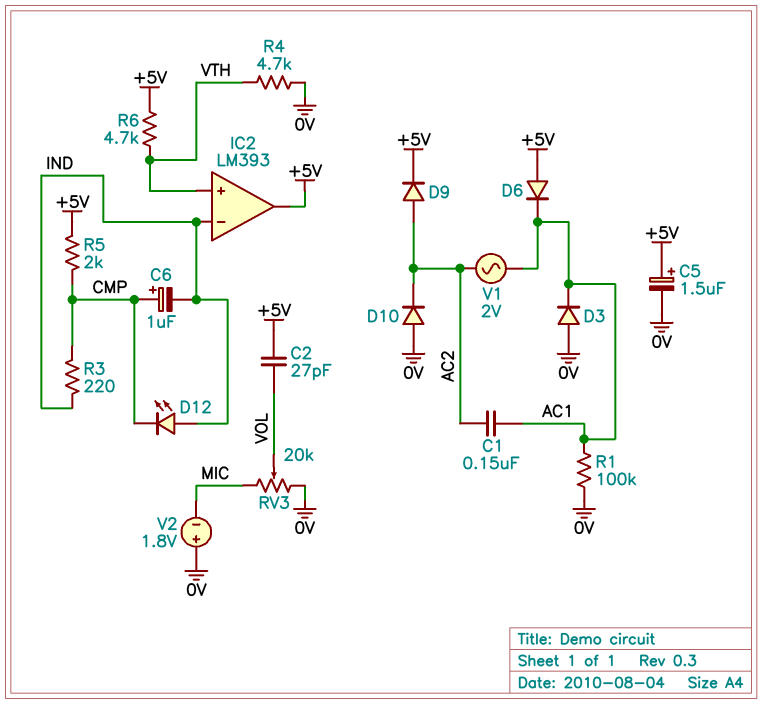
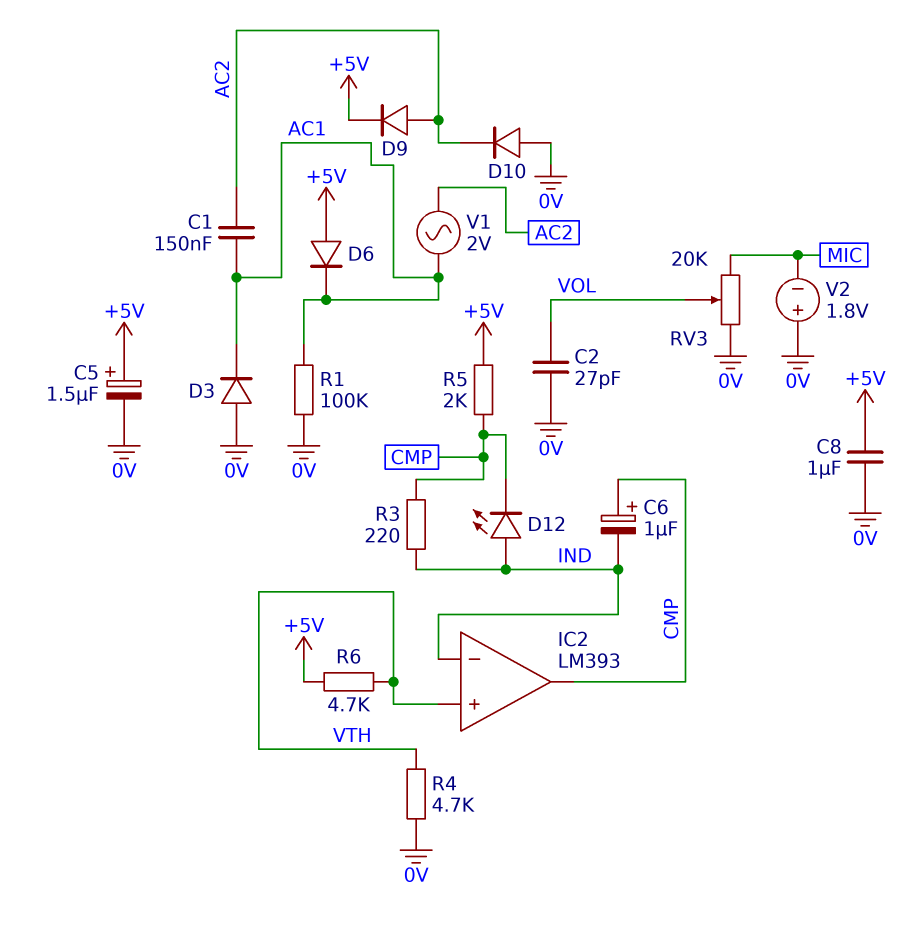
C2: 27pF (+5V, VOL) -> 27pF (0V, VOL)
C8: none -> 1uF (+5V, 0V)
IC2 pin out: +5V -> CMP

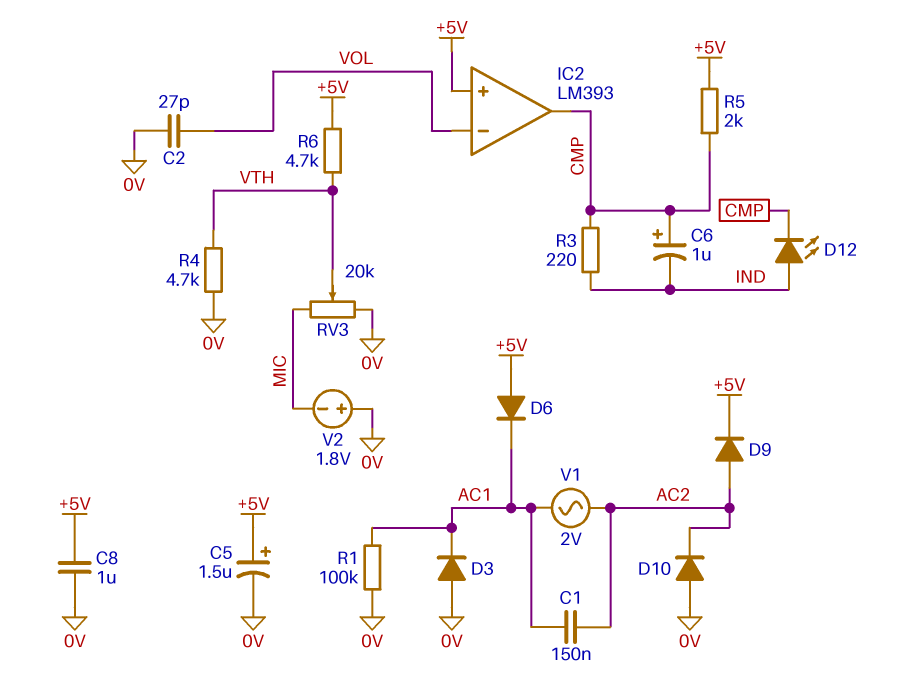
IC2 pin in+: VTH -> +5V
IC2 pin in-: IND -> VOL
RV3: 20k (0V, MIC, wiper VOL) -> 20k (0V, MIC, wiper VTH)

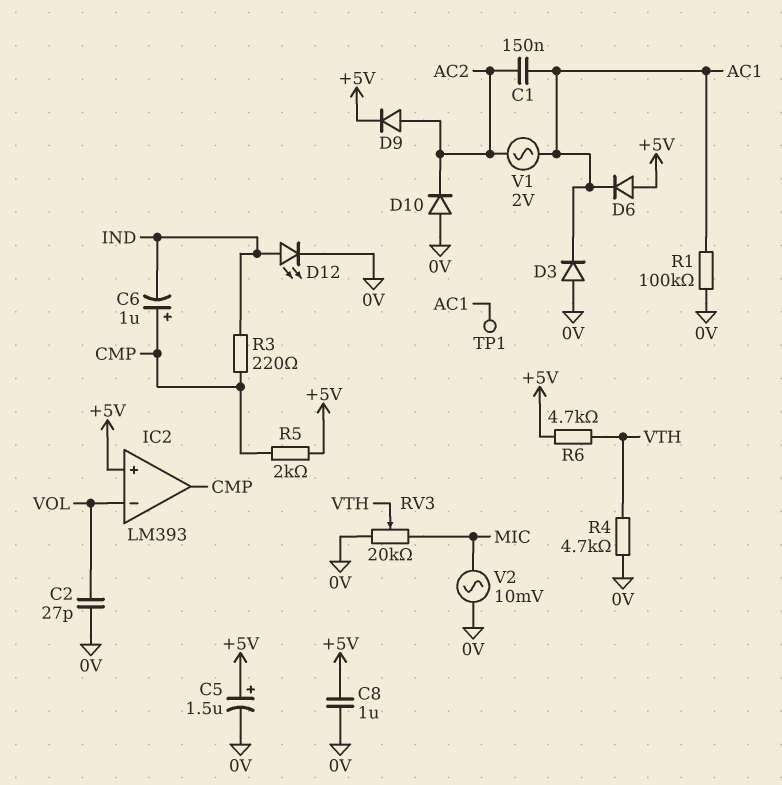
D12: LED (A IND, K CMP) -> LED (A IND, K 0V)
TP1: none -> test point (AC1)
V2: 1.8V (plus 0V, minus MIC) -> AC 10mV (0V, MIC)

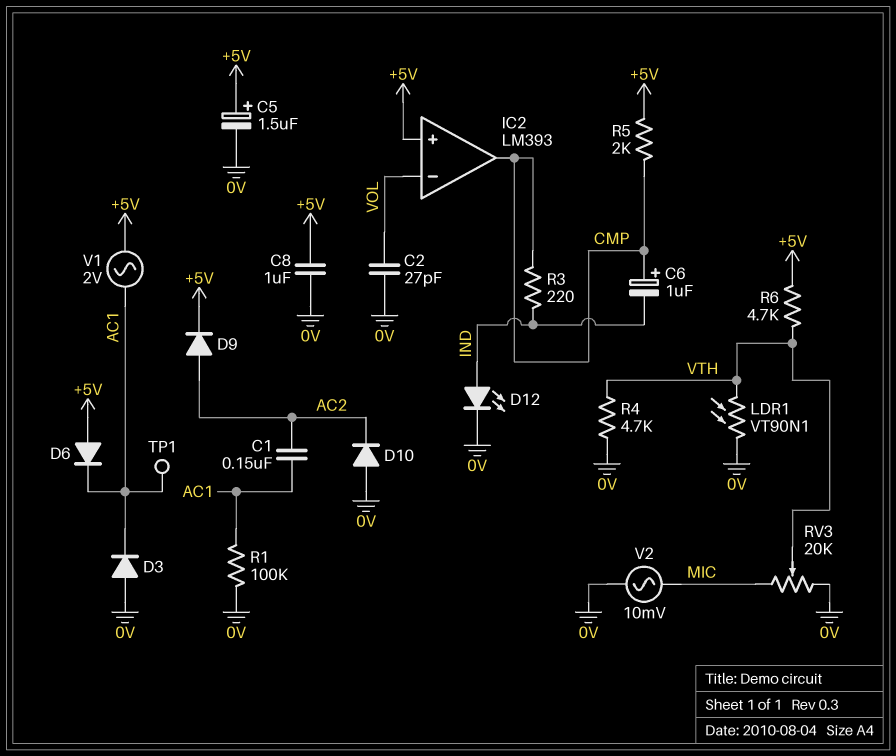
LDR1: none -> VT90N1 (0V, VTH)
V1: AC 2V (AC1, AC2) -> AC 2V (+5V, AC1)

